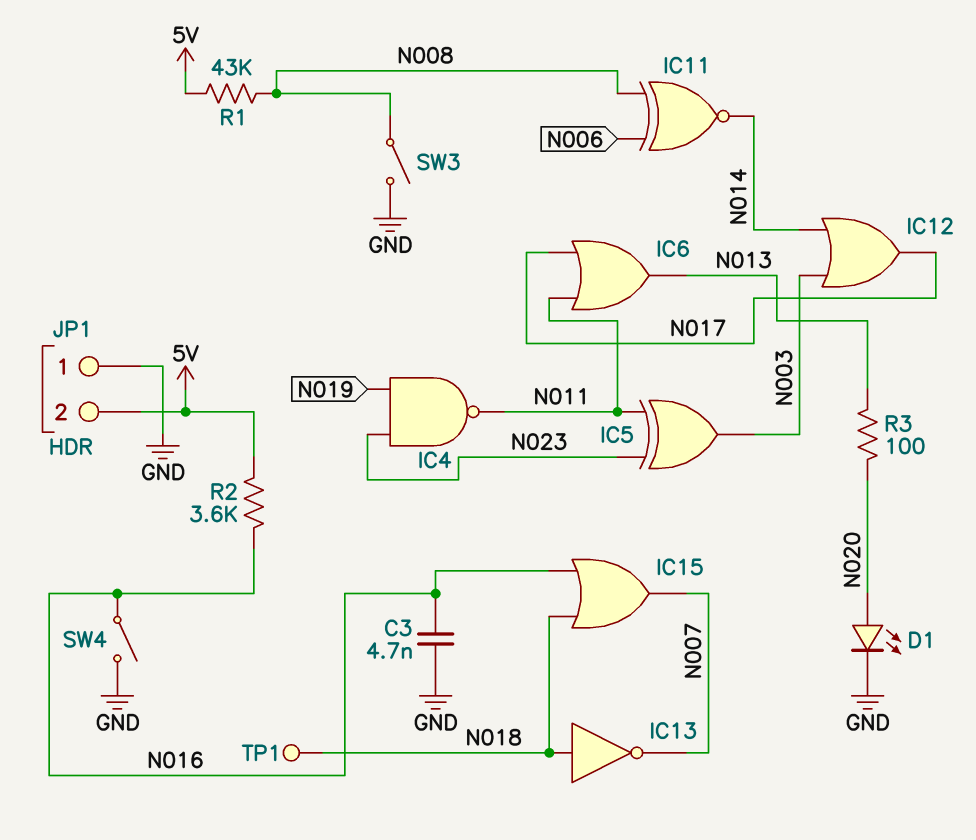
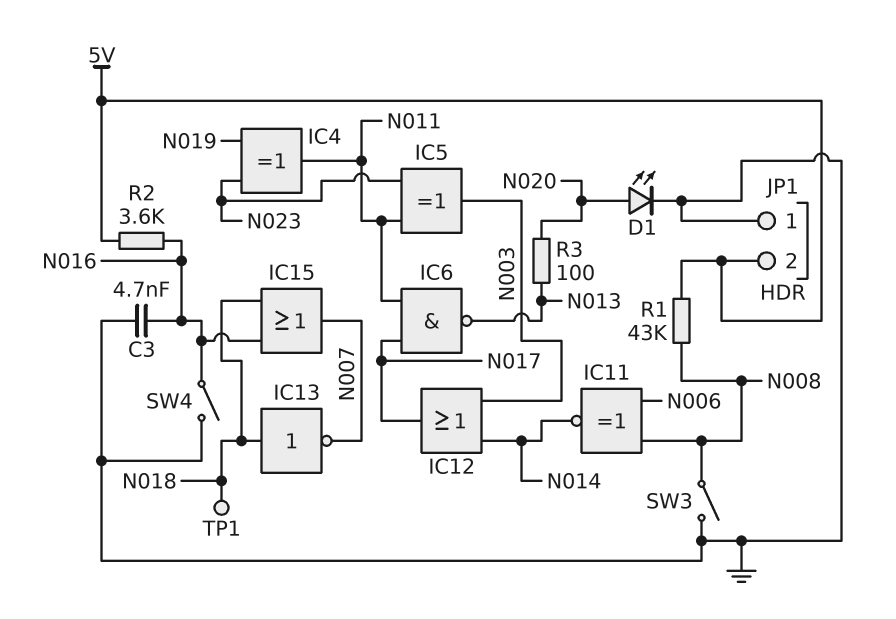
IC4: NAND (in N019, in N023, out N011) -> XOR (in N019, in N023, out N011)
IC6: OR (in N011, in N017, out N013) -> NAND (in N011, in N017, out N013)

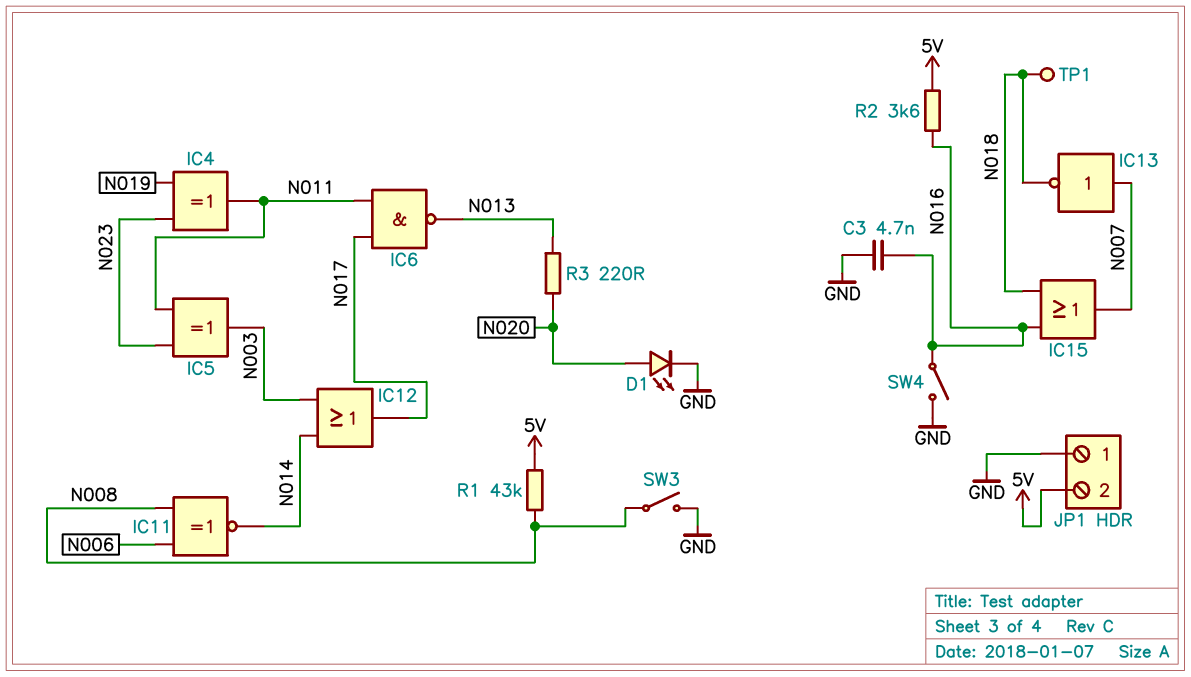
IC13: NOT (in N018, out N007) -> NOT (in N007, out N018)
R3: 100 (N013, N020) -> 220 (N013, N020)

